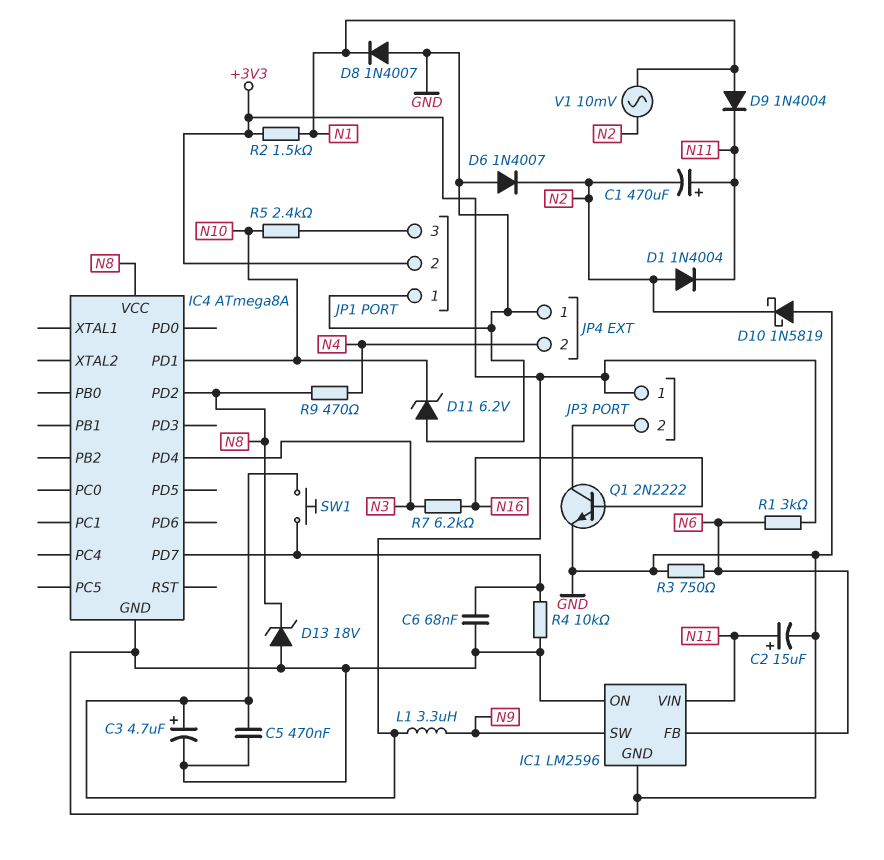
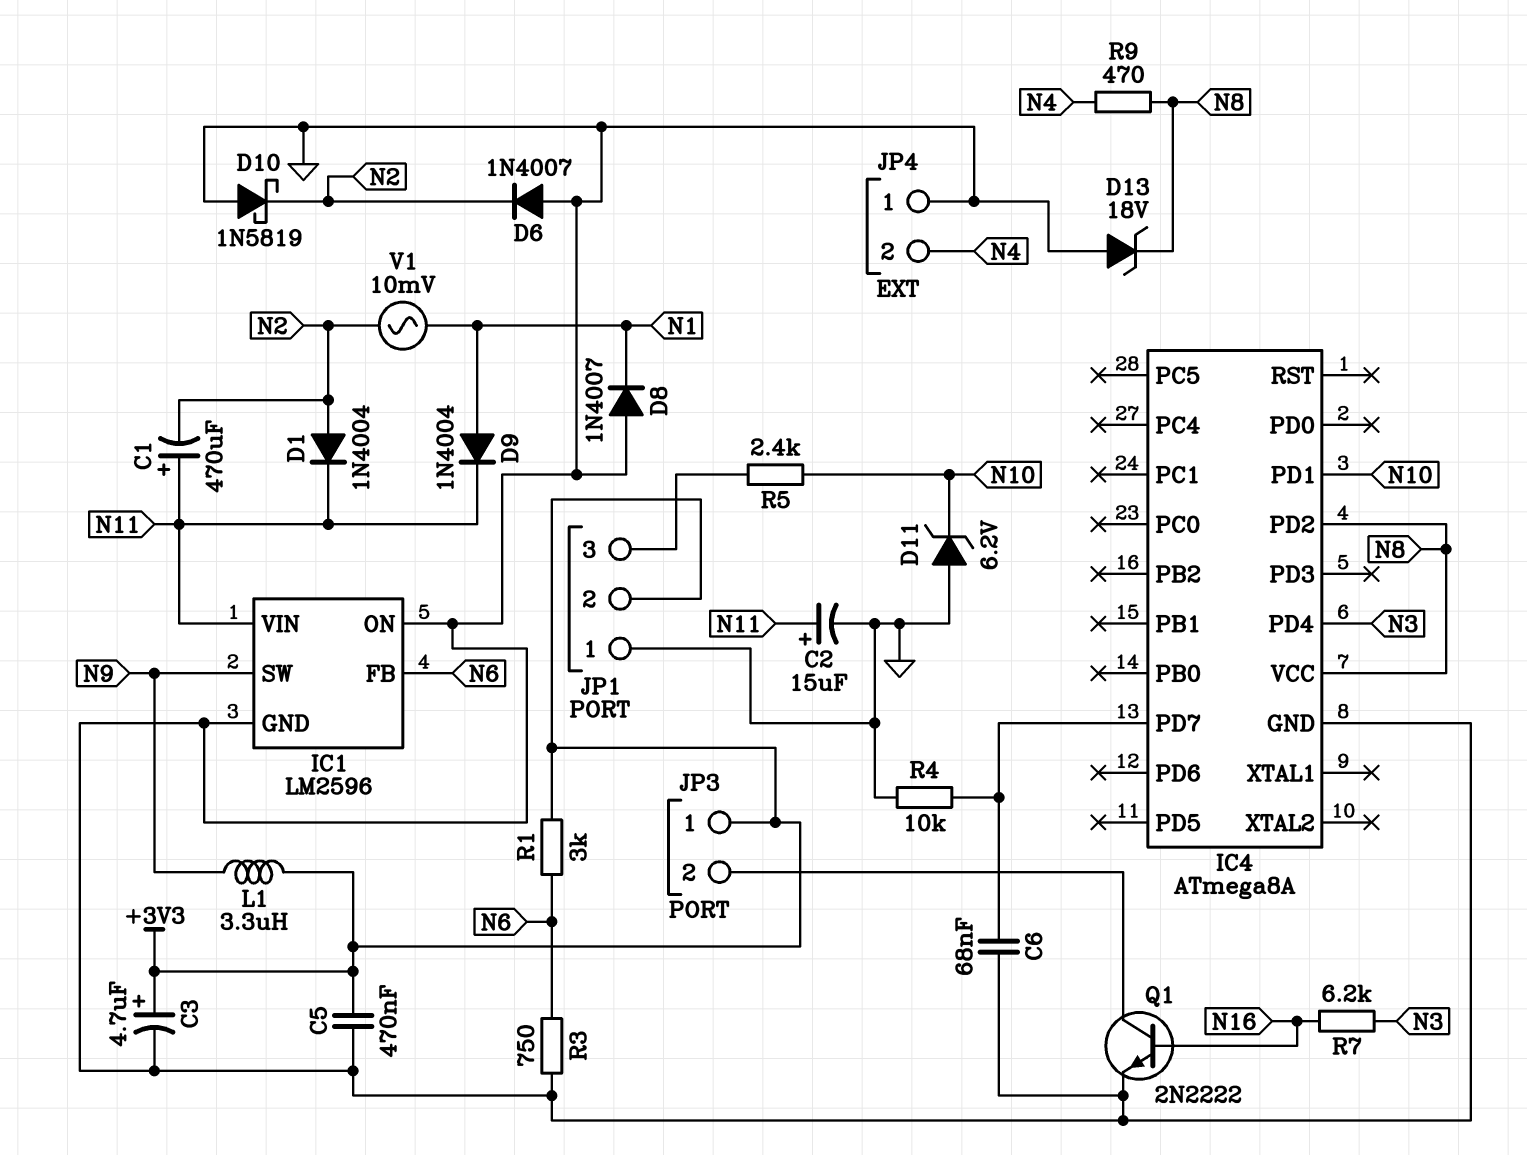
R2: 1.5k (+3V3, N1) -> none
SW1: button (+3V3, IC4/PD7) -> none

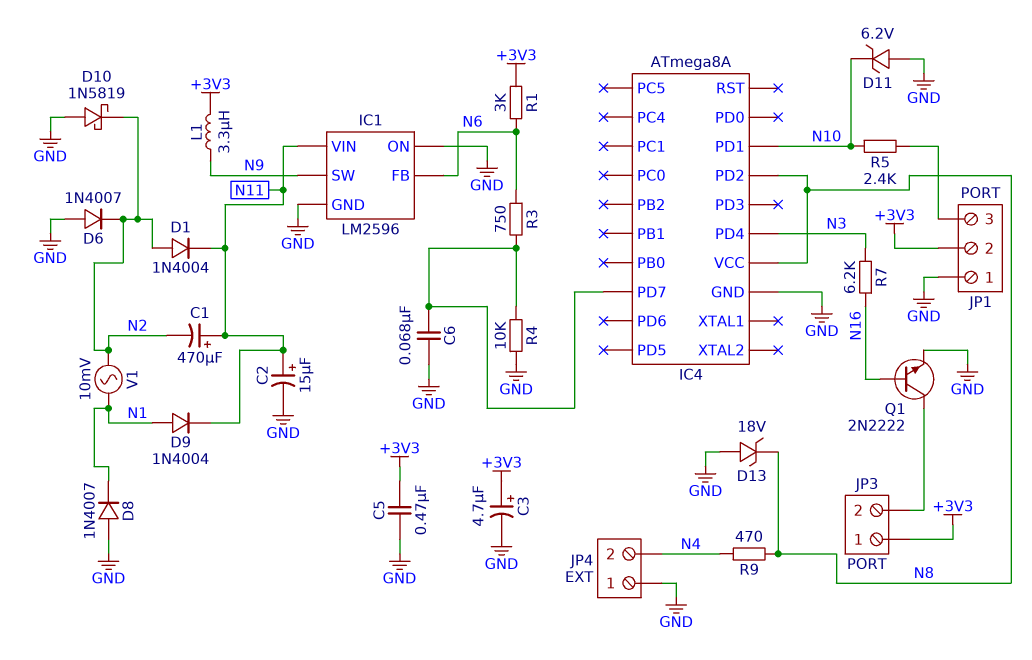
R3: 750 (GND, N6) -> 750 (IC4/PD7, N6)

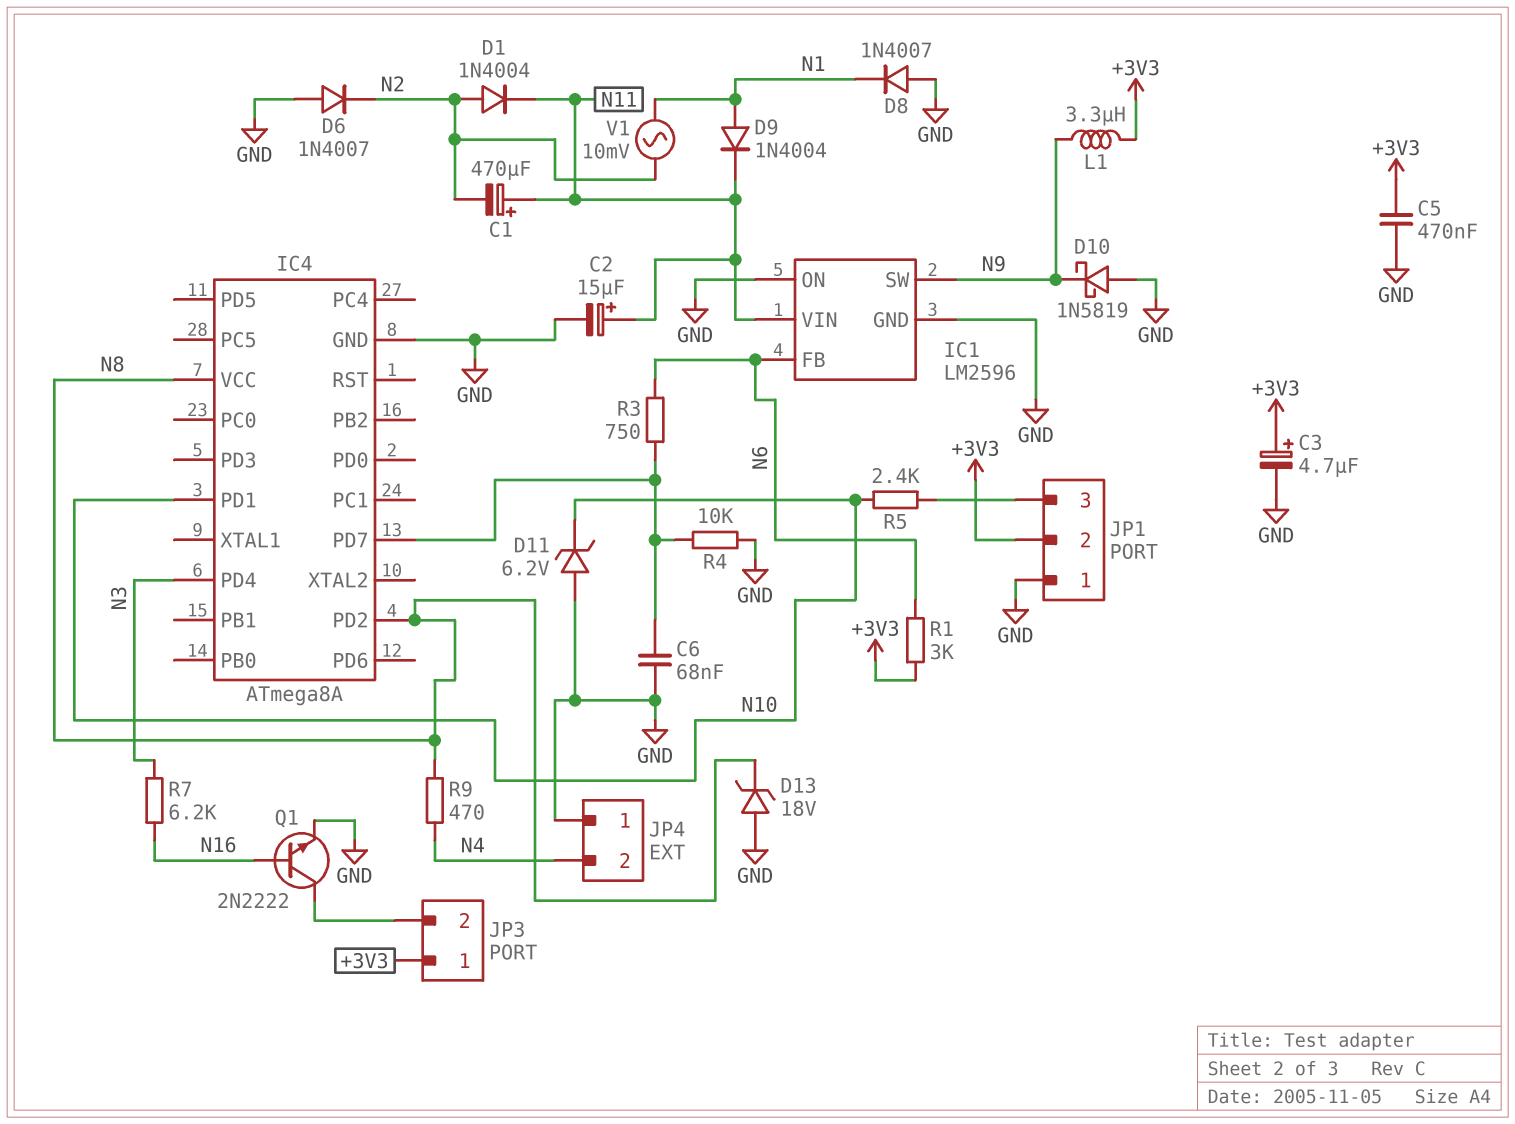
D10: schottky 1N5819 (A GND, K N2) -> schottky 1N5819 (A GND, K N9)

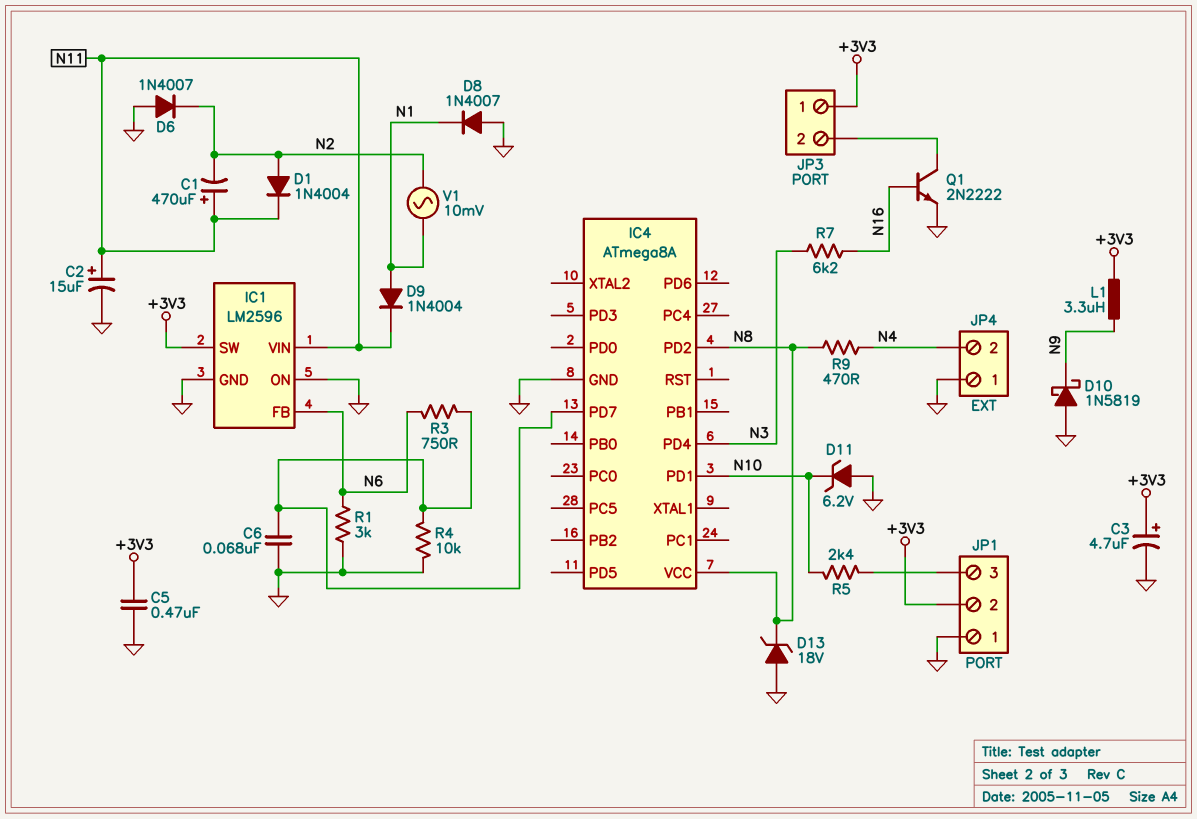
IC1 pin SW: N9 -> +3V3
R1: 3k (+3V3, N6) -> 3k (GND, N6)

